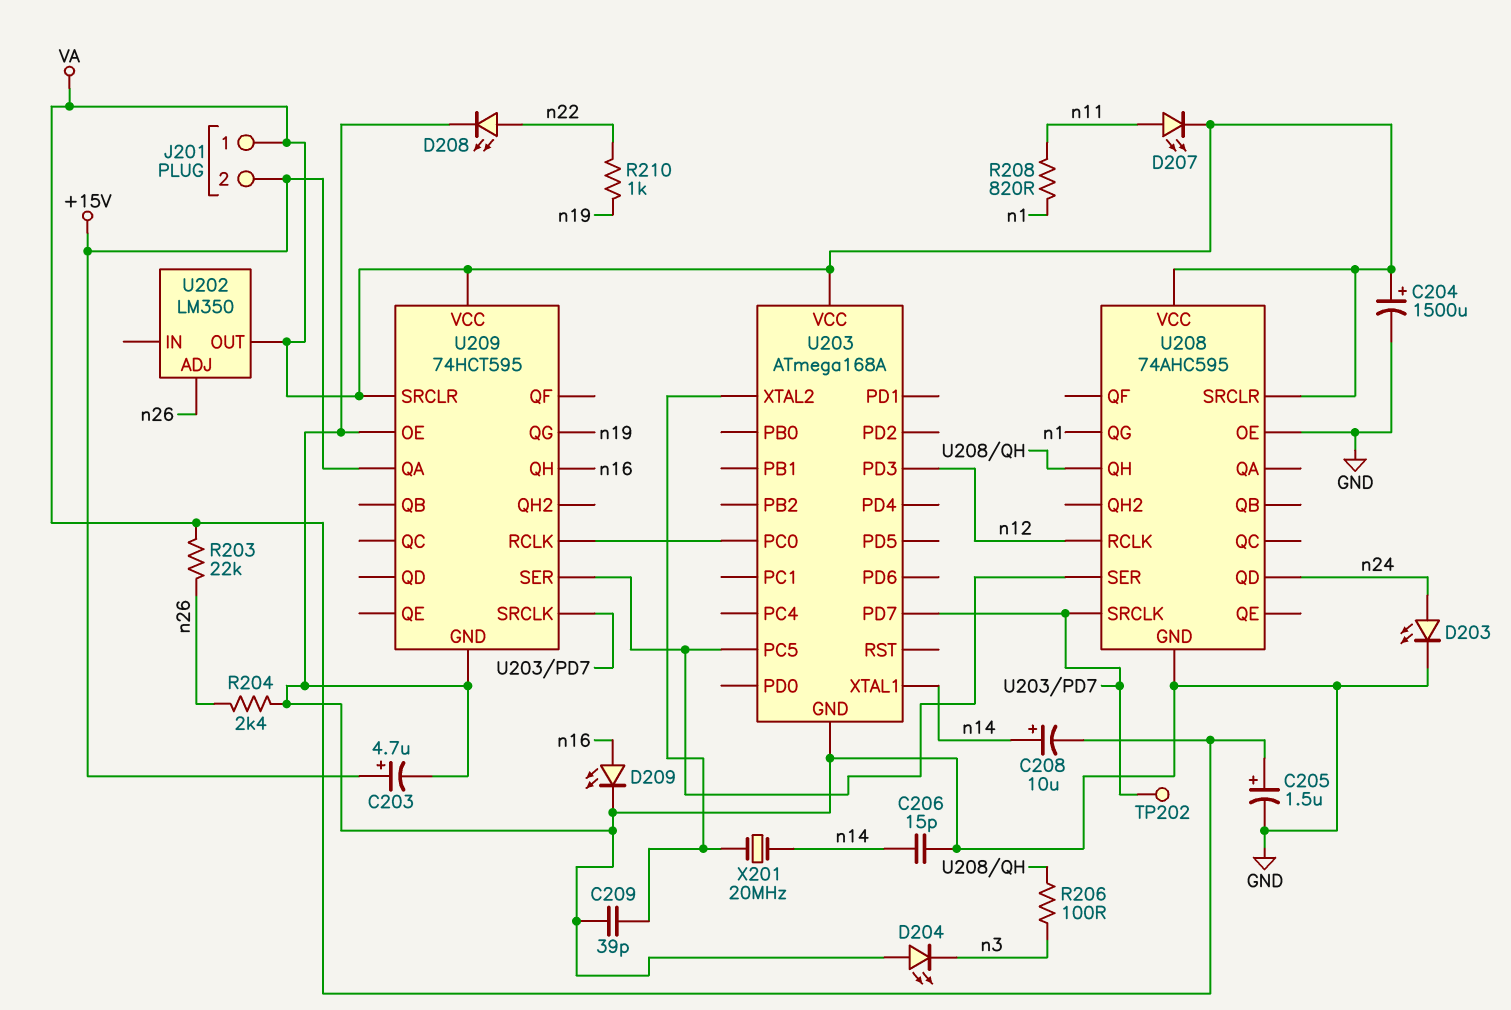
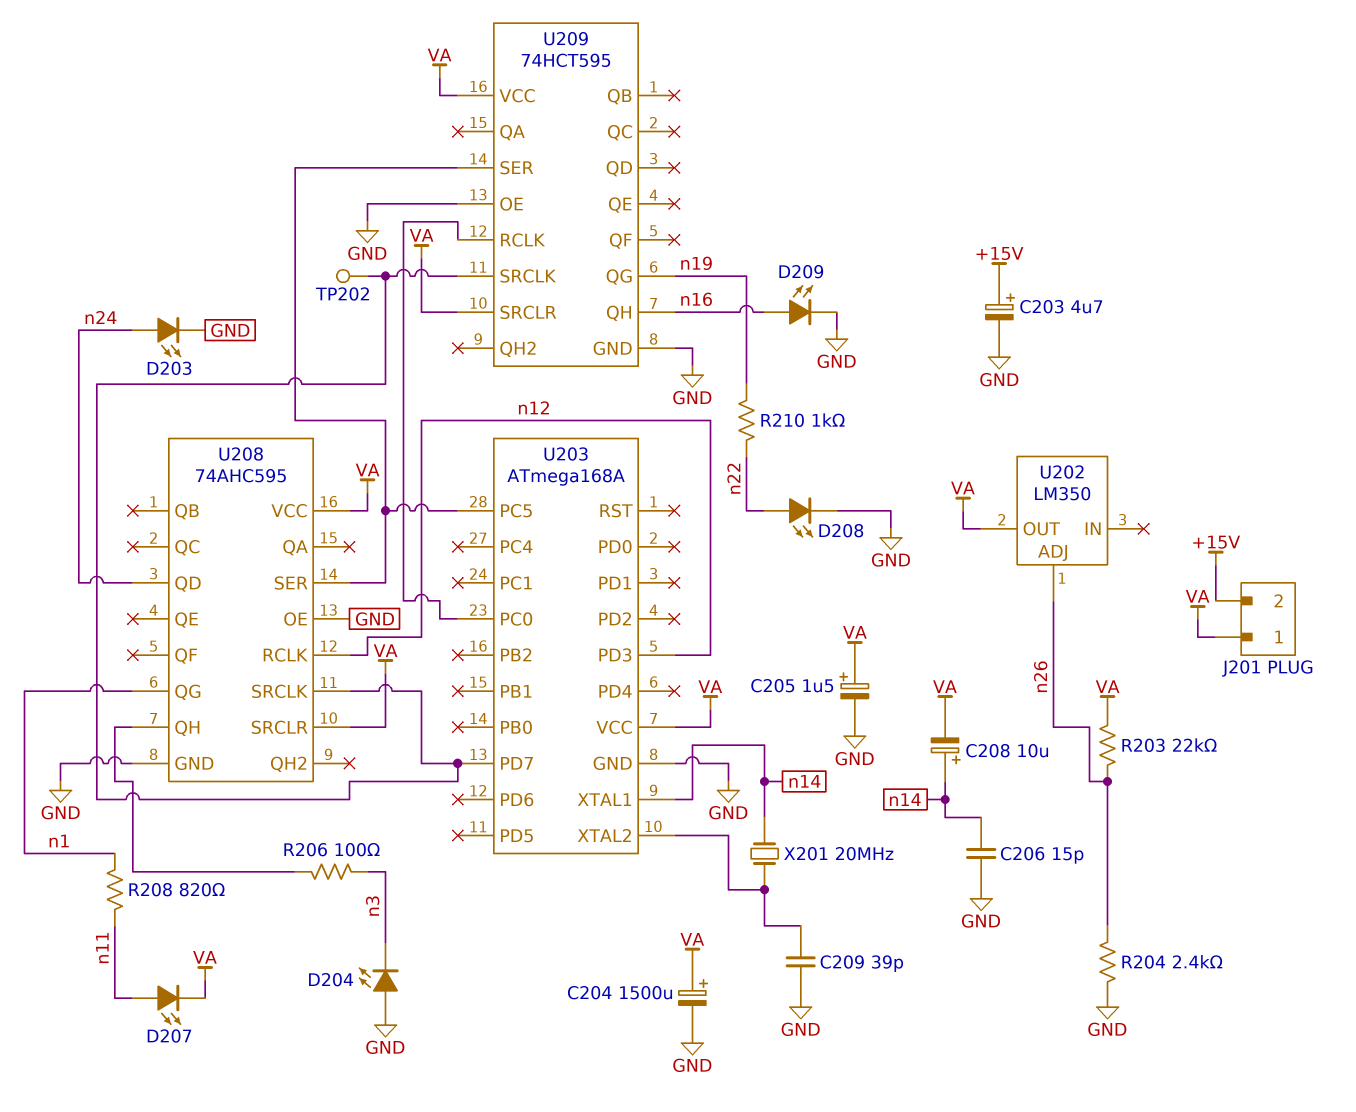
U209 pin QA: +15V -> none

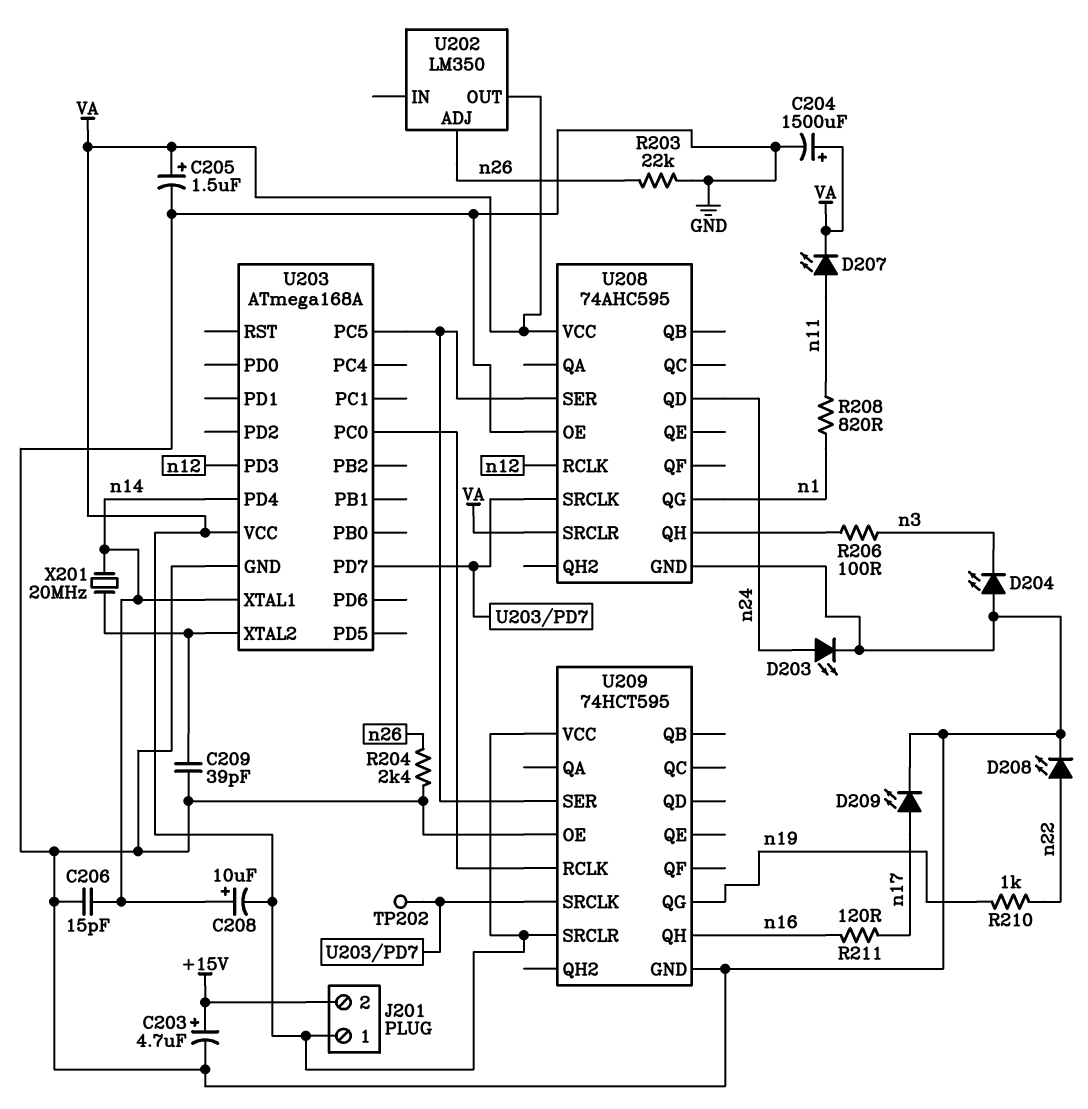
D209: LED (A n16, K GND) -> LED (A n17, K GND)
R203: 22k (VA, n26) -> 22k (GND, n26)
R211: none -> 120 (n16, n17)
U203 pin PD4: none -> n14

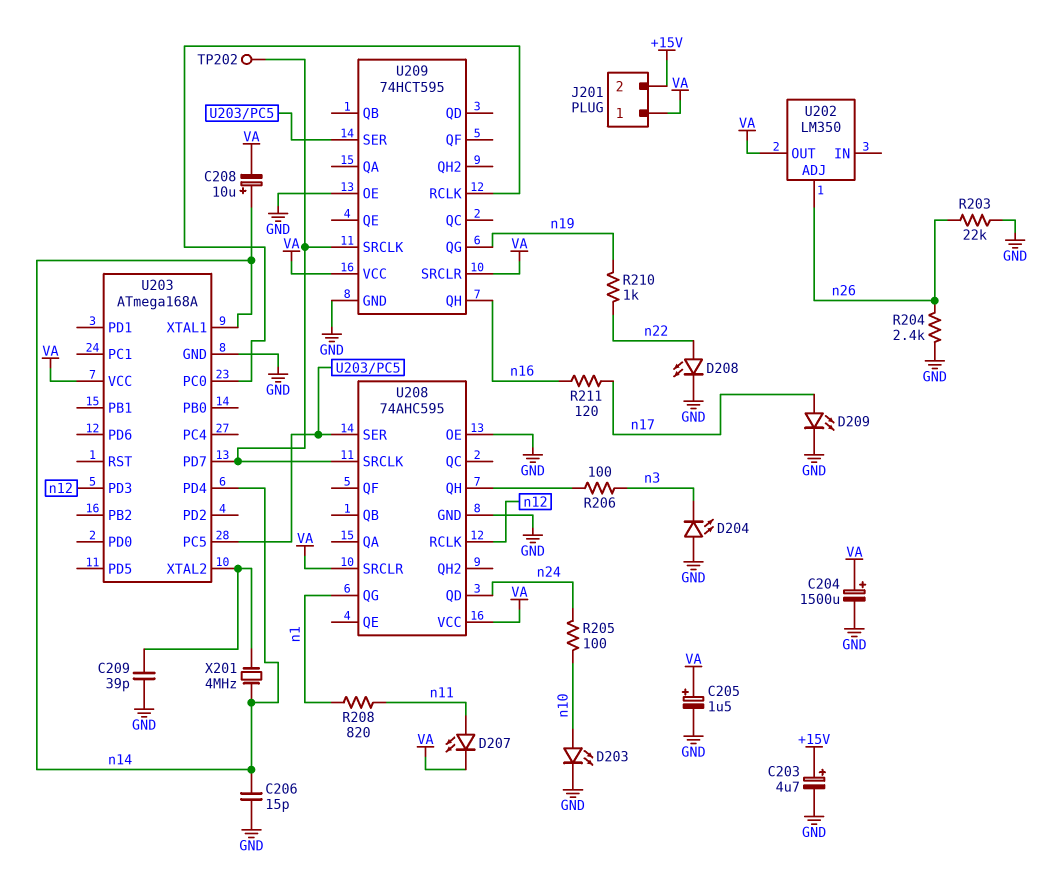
D203: LED (A n24, K GND) -> LED (A n10, K GND)
R205: none -> 100 (n10, n24)
X201: 20MHz (U203/XTAL2, n14) -> 4MHz (U203/XTAL2, n14)

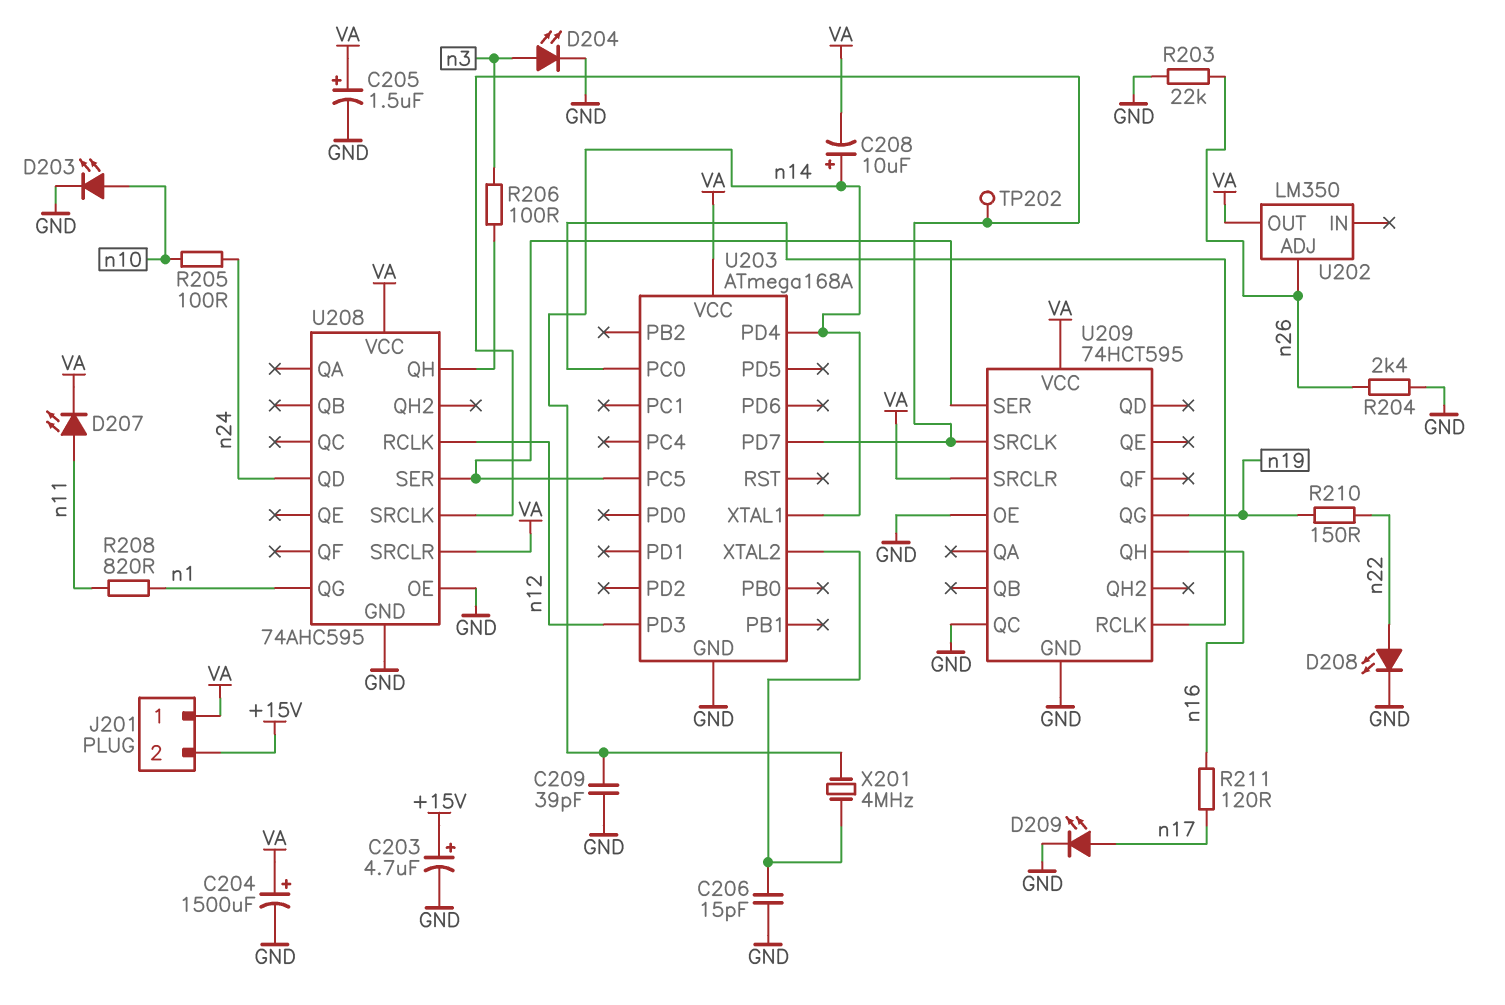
C206: 15pF (GND, n14) -> 15pF (GND, U203/XTAL2)
C209: 39pF (GND, U203/XTAL2) -> 39pF (GND, n14)
D204: LED (A GND, K n3) -> LED (A n3, K GND)
R210: 1k (n19, n22) -> 150 (n19, n22)
U209 pin QC: none -> GND

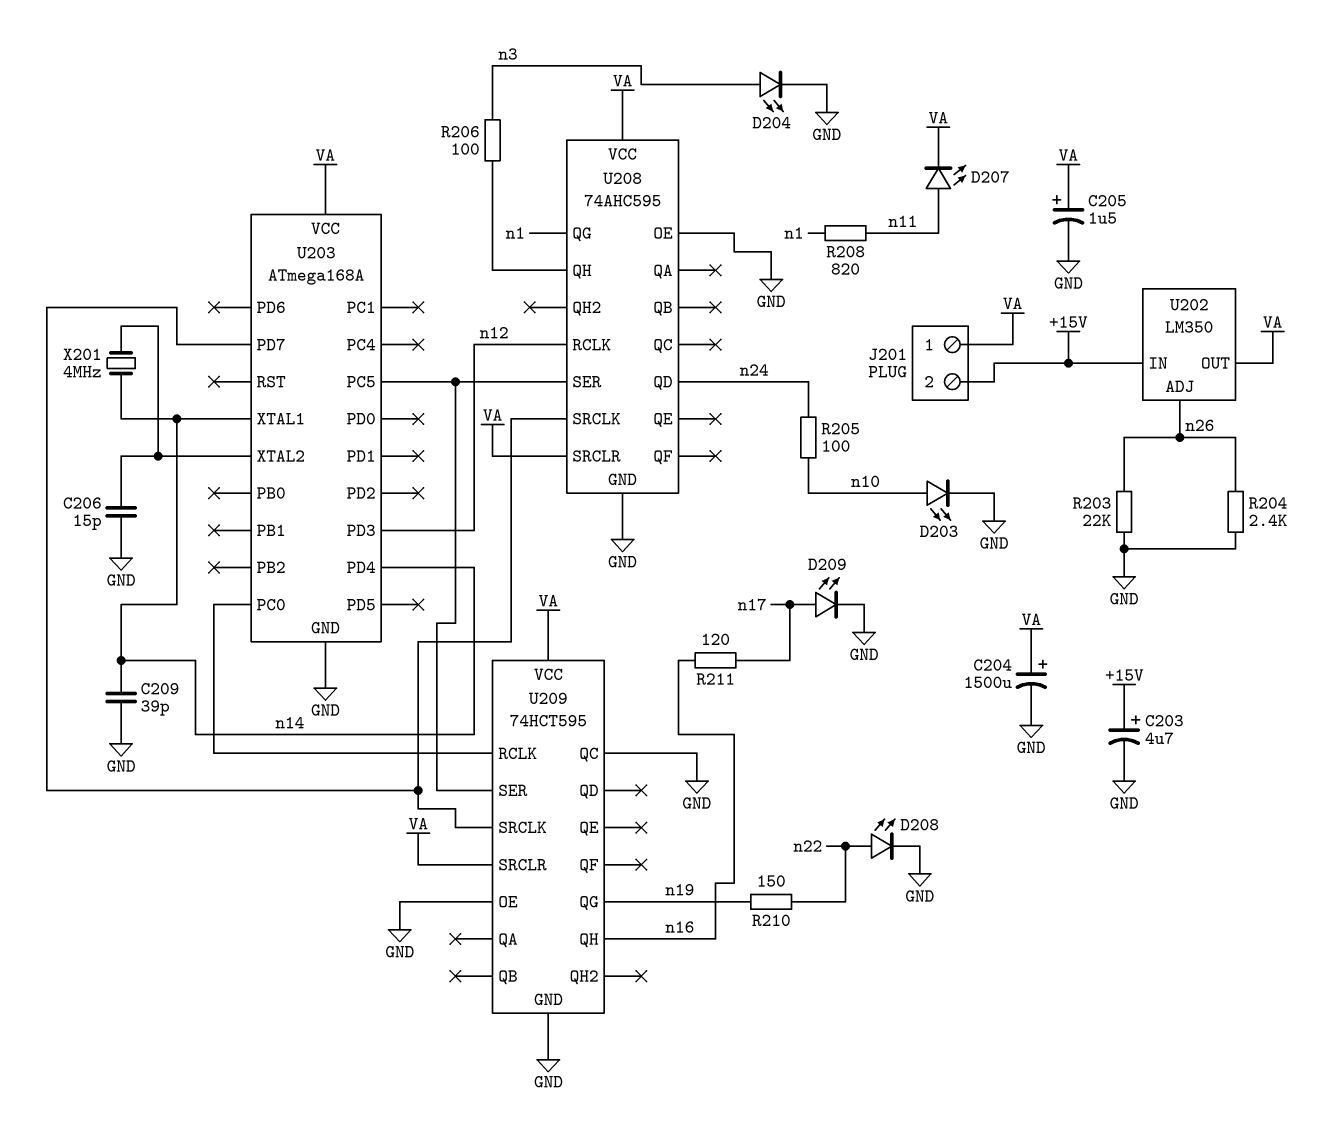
C208: 10uF (plus n14, minus VA) -> none
TP202: test point (U203/PD7) -> none
U202 pin IN: none -> +15V

